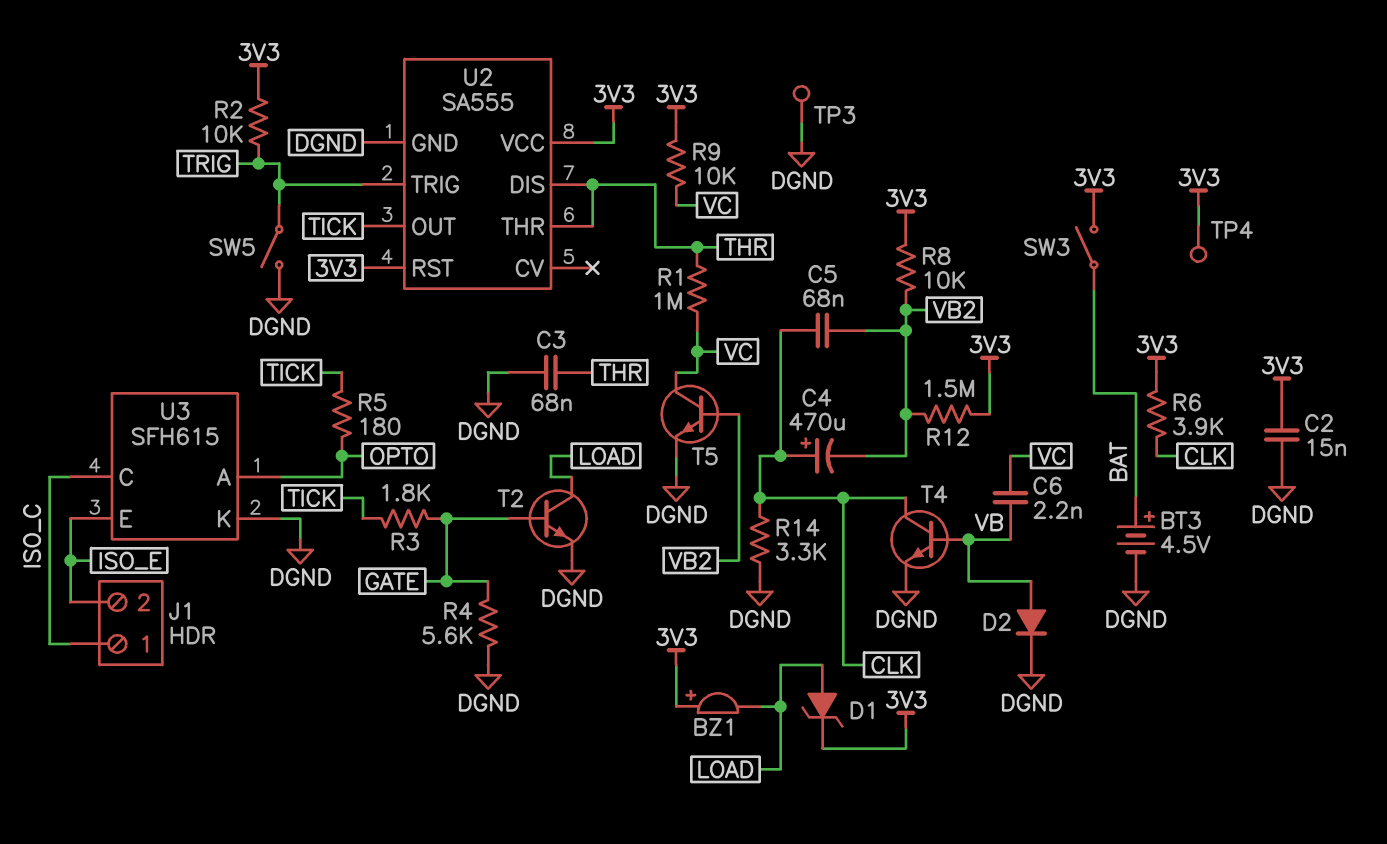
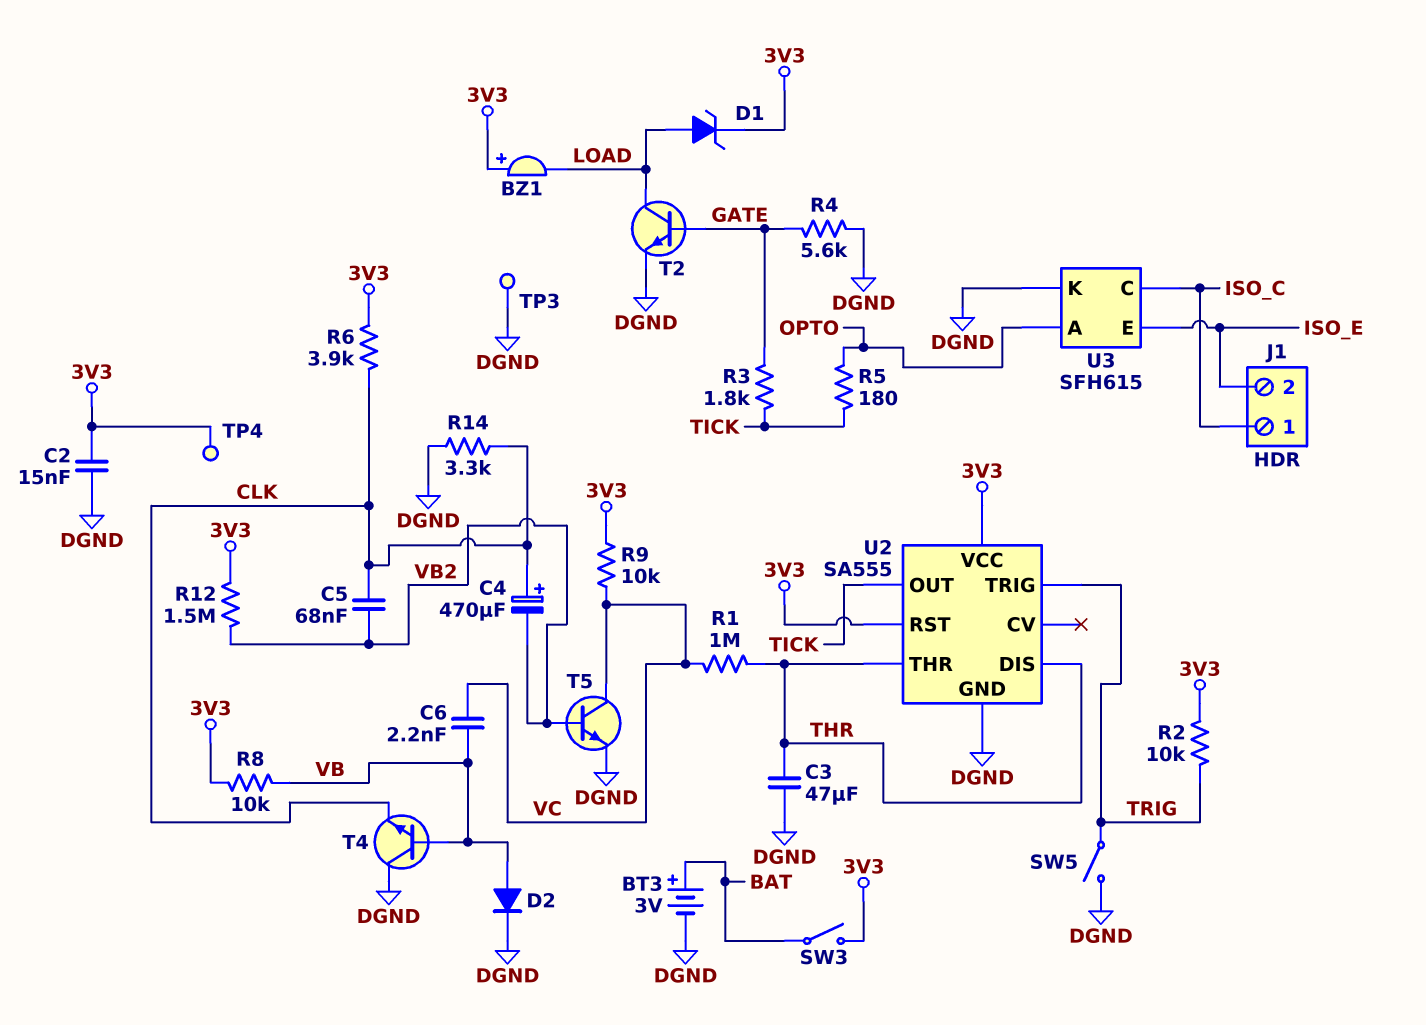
BT3: 4.5V (plus BAT, minus DGND) -> 3V (plus BAT, minus DGND)
C3: 68nF (DGND, THR) -> 47uF (DGND, THR)
R8: 10k (3V3, VB2) -> 10k (3V3, VB)
T4: NPN (B VB, C CLK, E DGND) -> NPN (B VB, C DGND, E CLK)

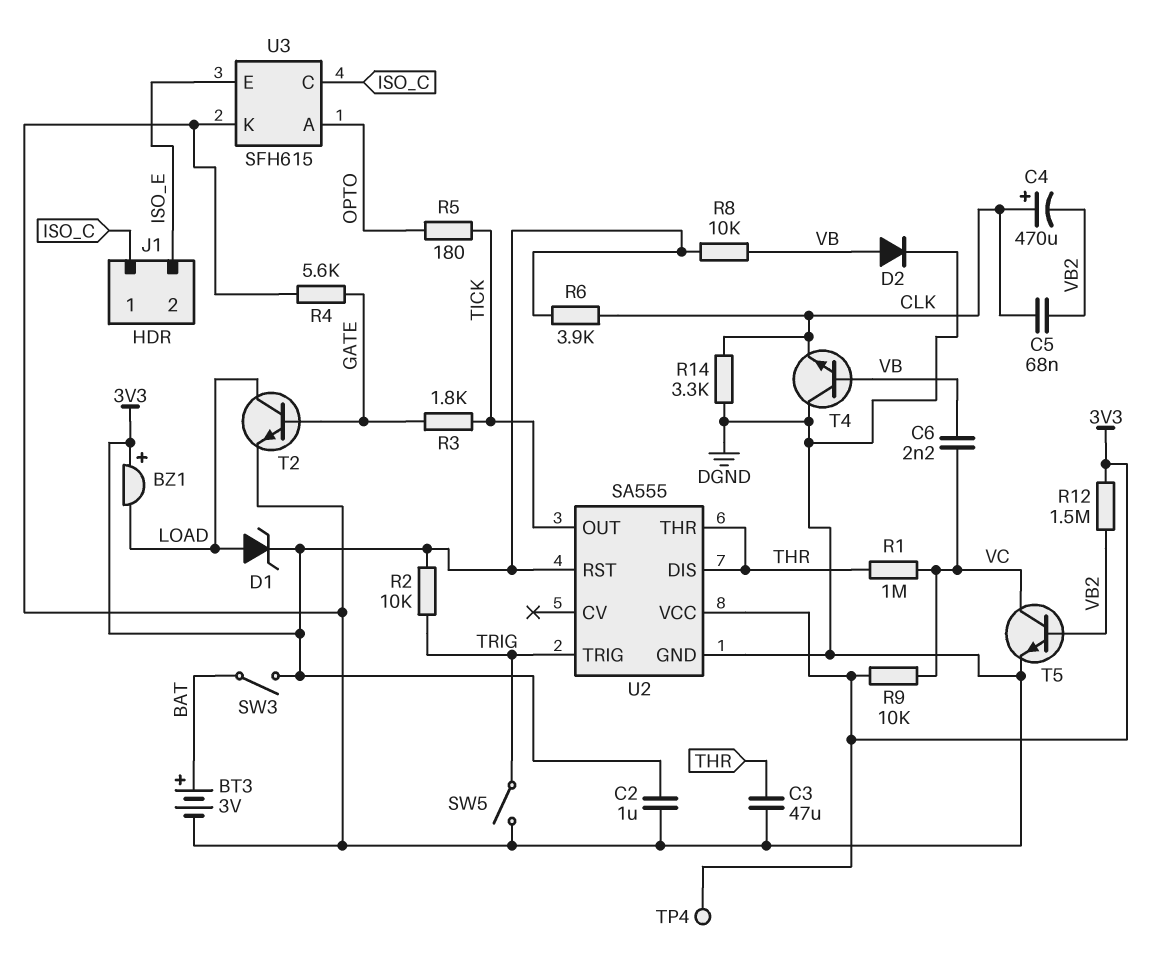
C2: 15nF (3V3, DGND) -> 1uF (3V3, DGND)
TP3: test point (DGND) -> none

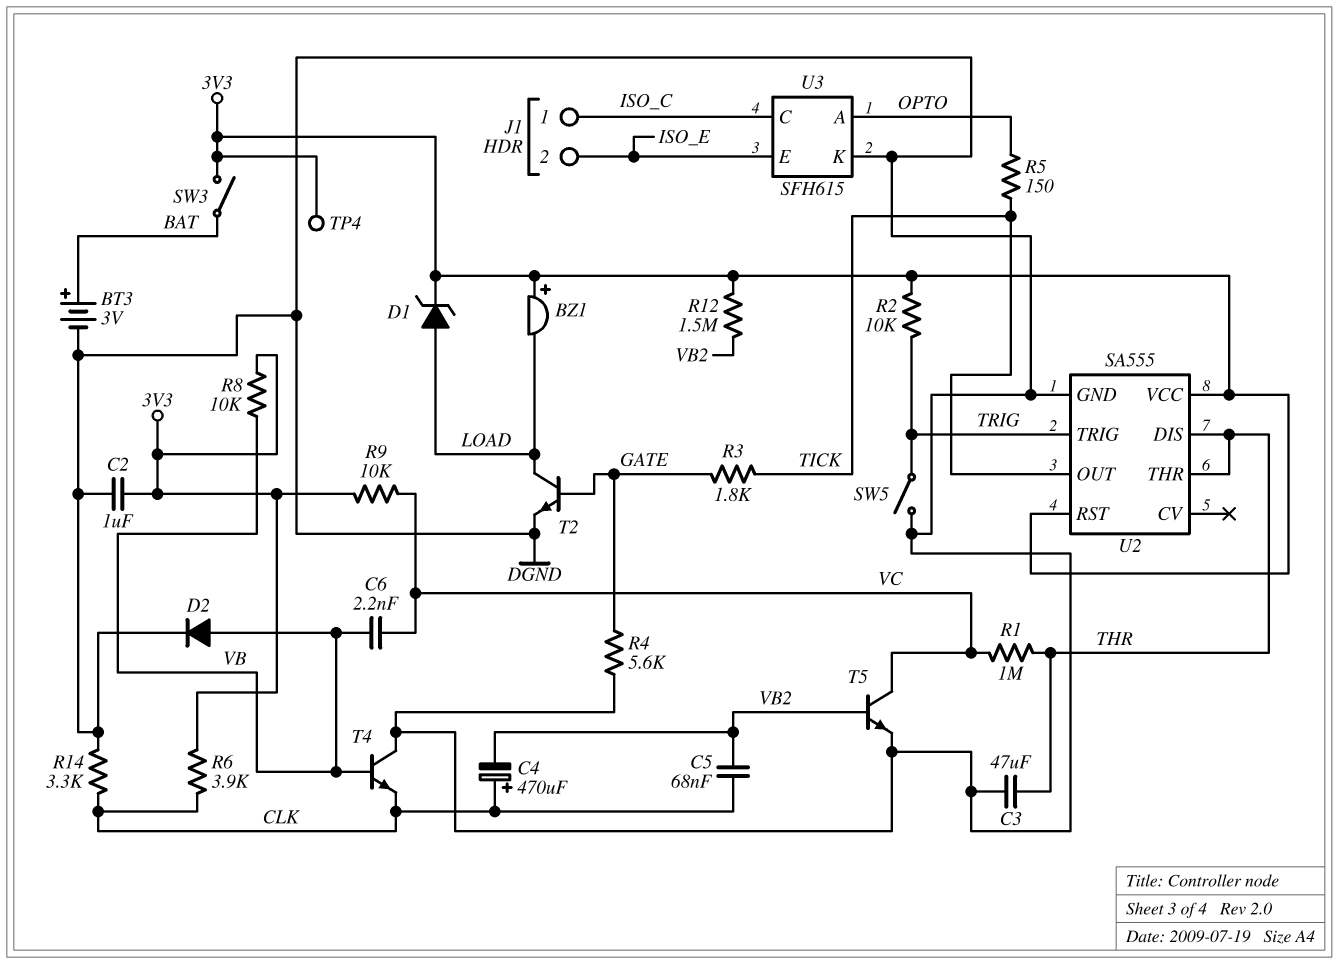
R5: 180 (OPTO, TICK) -> 150 (OPTO, TICK)

